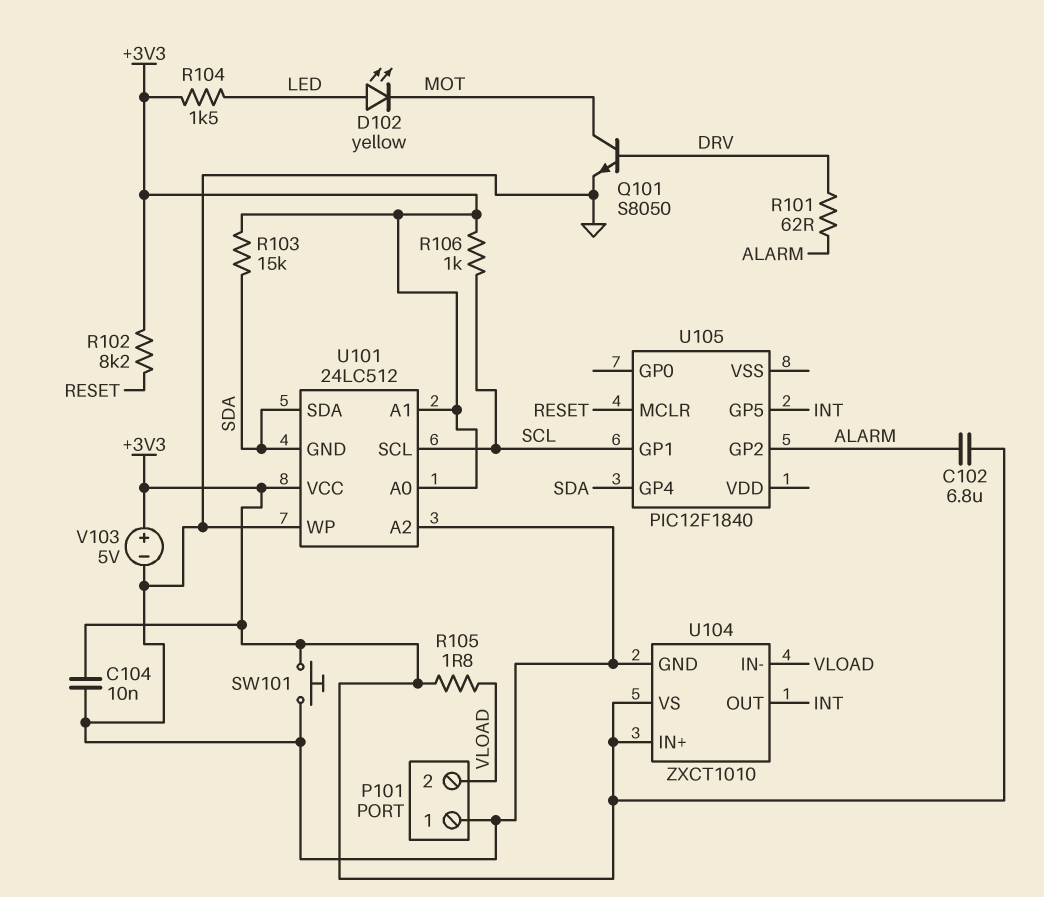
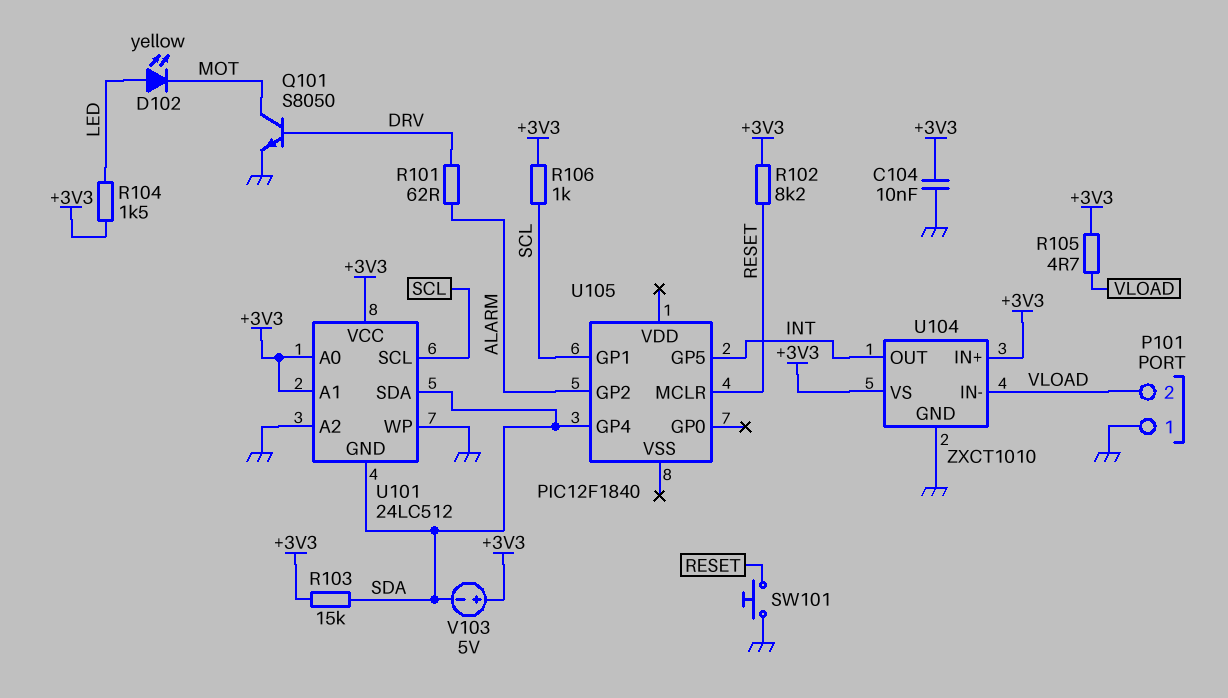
C102: 6.8uF (+3V3, ALARM) -> none
R105: 1.8 (+3V3, VLOAD) -> 4.7 (+3V3, VLOAD)
SW101: button (+3V3, GND) -> button (GND, RESET)
V103: 5V (plus +3V3, minus GND) -> 5V (plus +3V3, minus SDA)

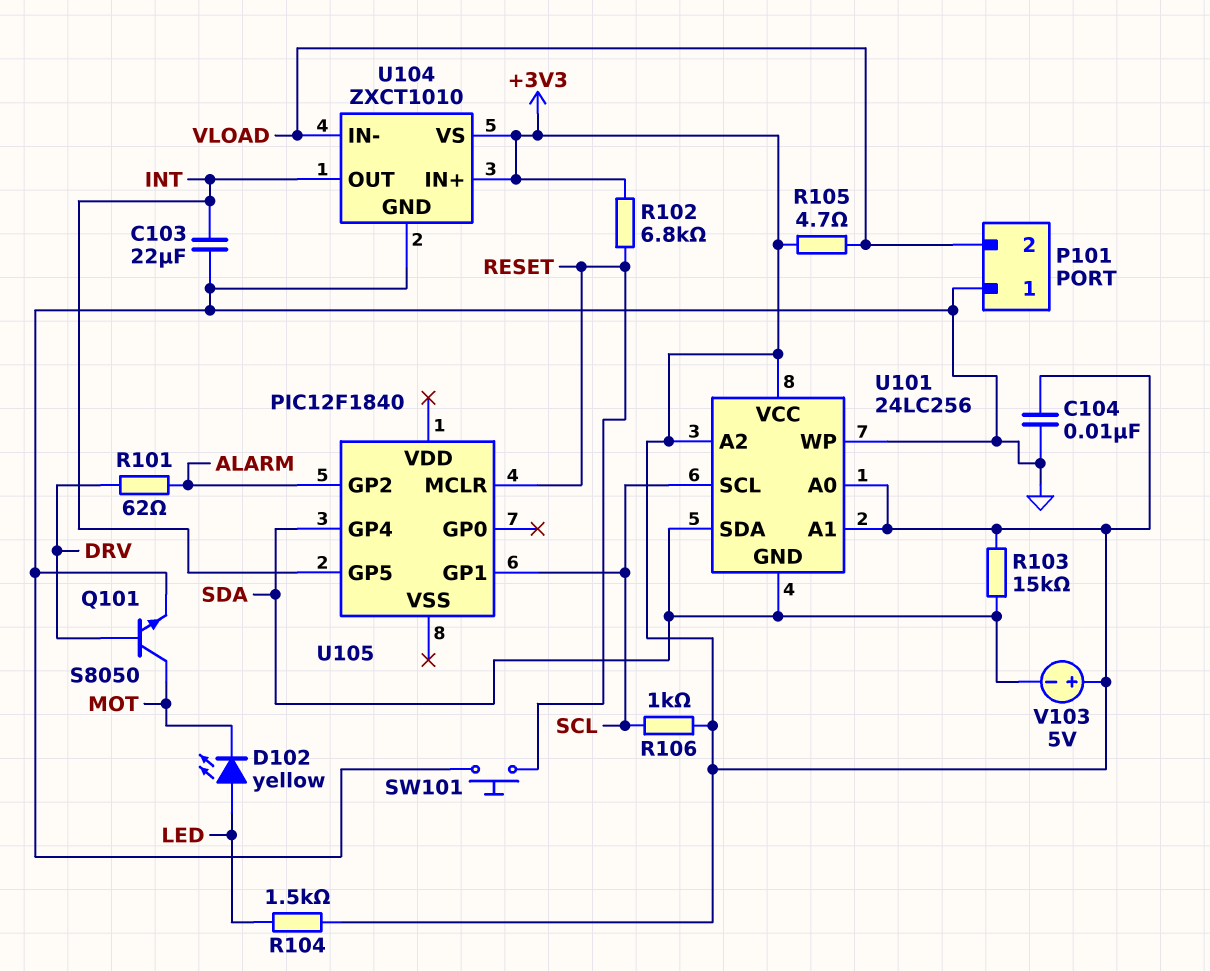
C103: none -> 22uF (GND, INT)
R102: 8.2k (+3V3, RESET) -> 6.8k (+3V3, RESET)
U101: 24LC512 -> 24LC256
U101 pin A2: GND -> +3V3

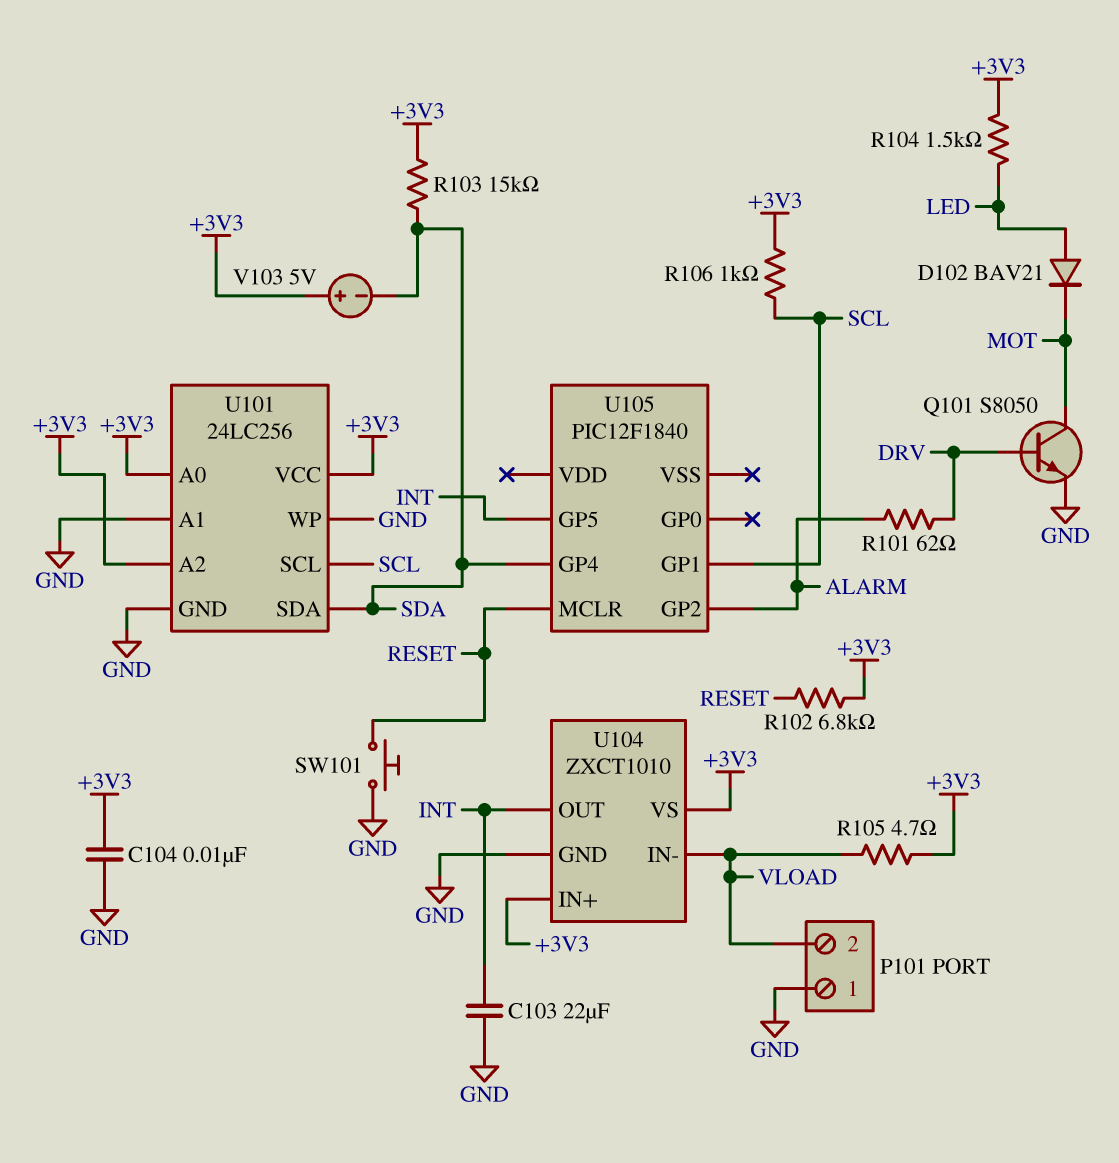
D102: LED yellow (A LED, K MOT) -> diode BAV21 (A LED, K MOT)
U101 pin A1: +3V3 -> GND
U101 pin GND: SDA -> GND

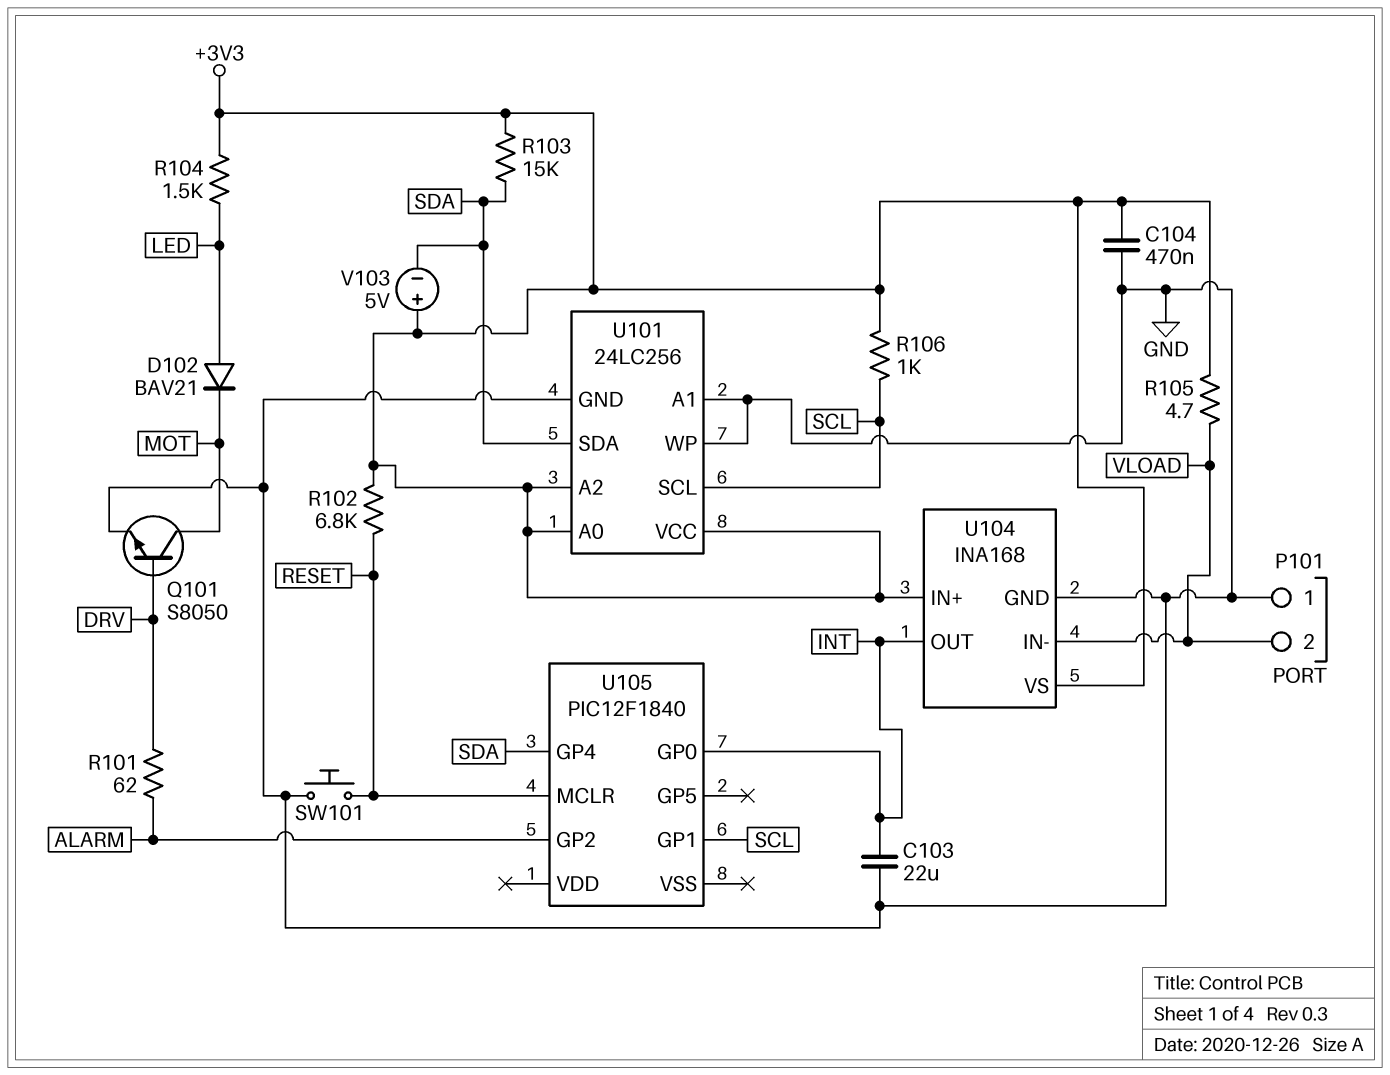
C104: 10nF (+3V3, GND) -> 470nF (+3V3, GND)
U104: ZXCT1010 -> INA168
U105 pin GP0: none -> INT
U105 pin GP5: INT -> none

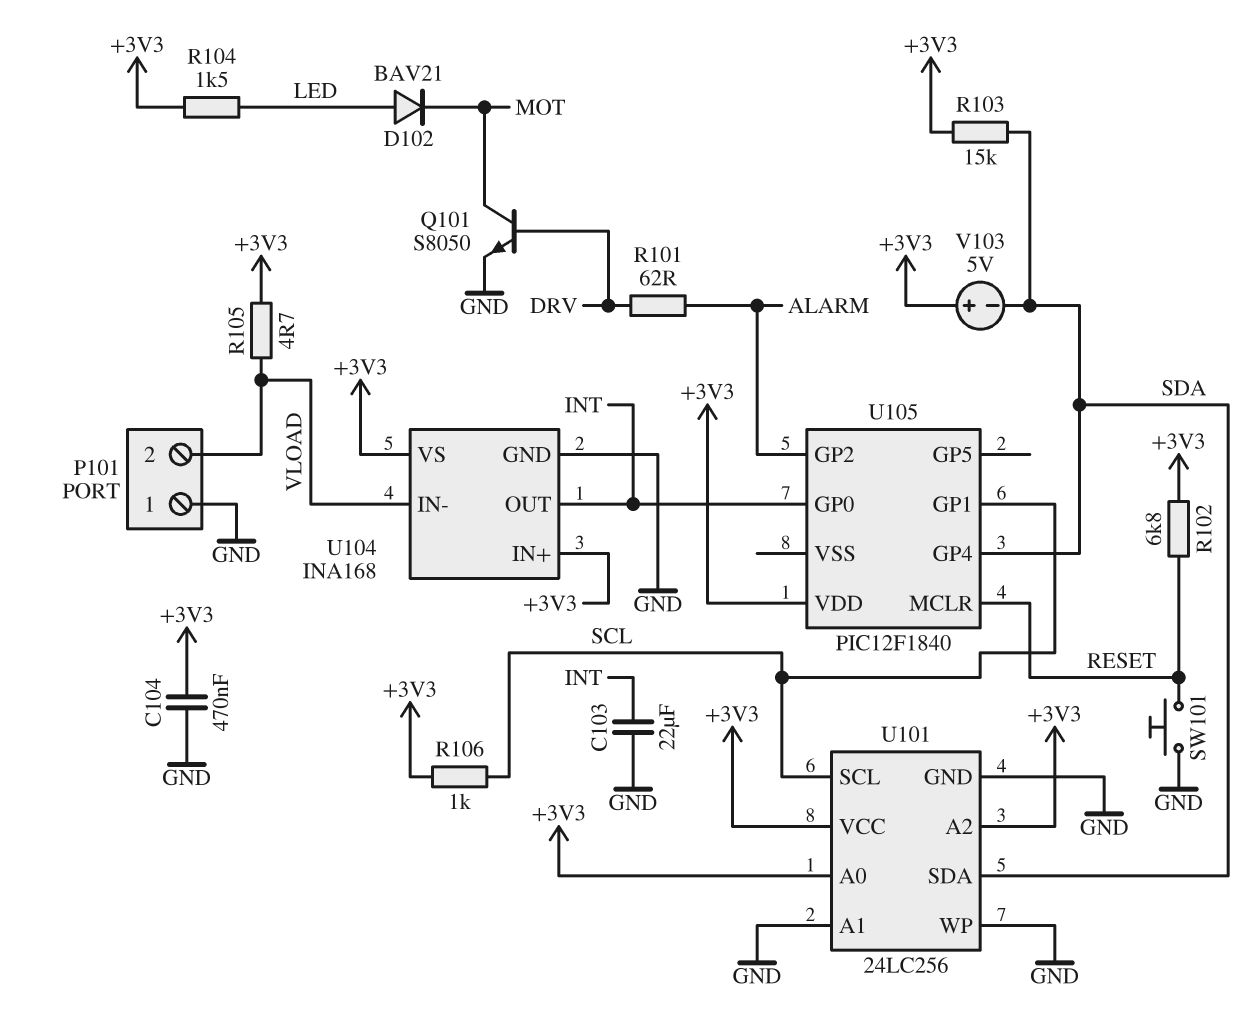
U105 pin VDD: none -> +3V3

